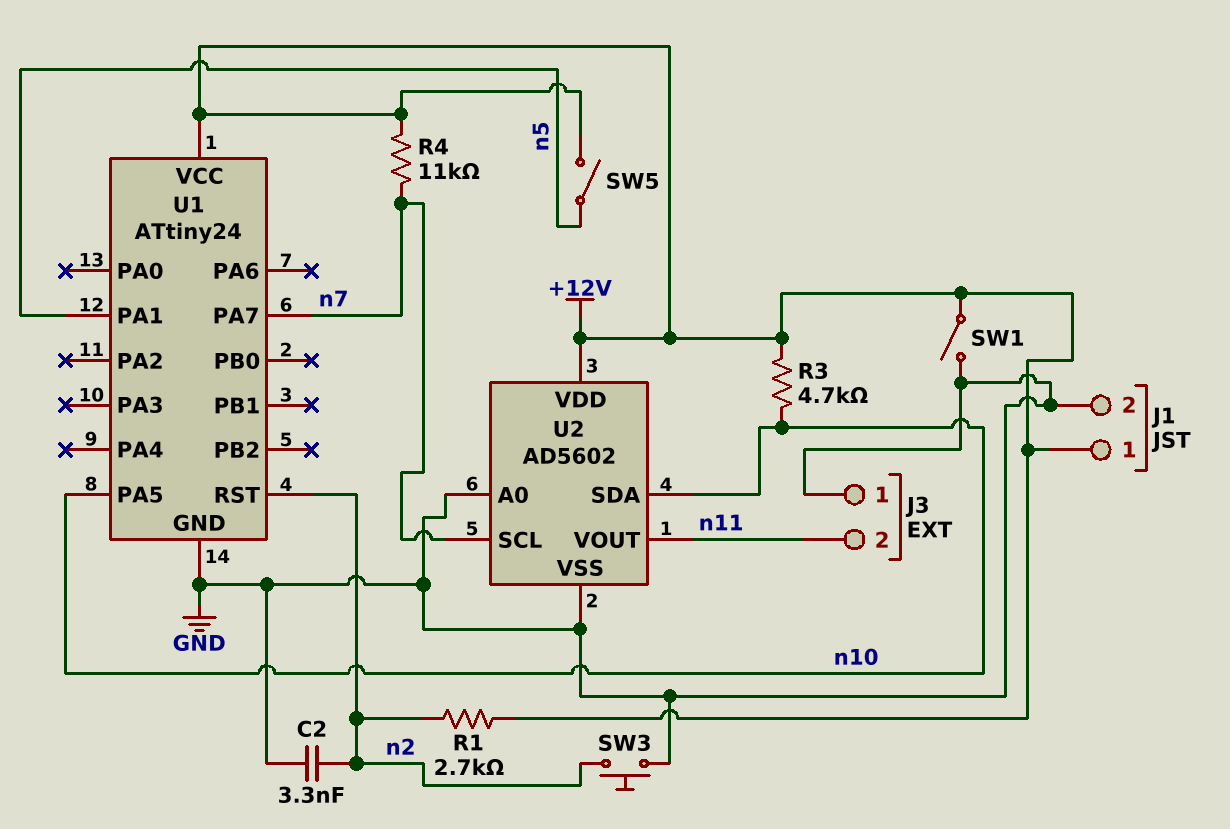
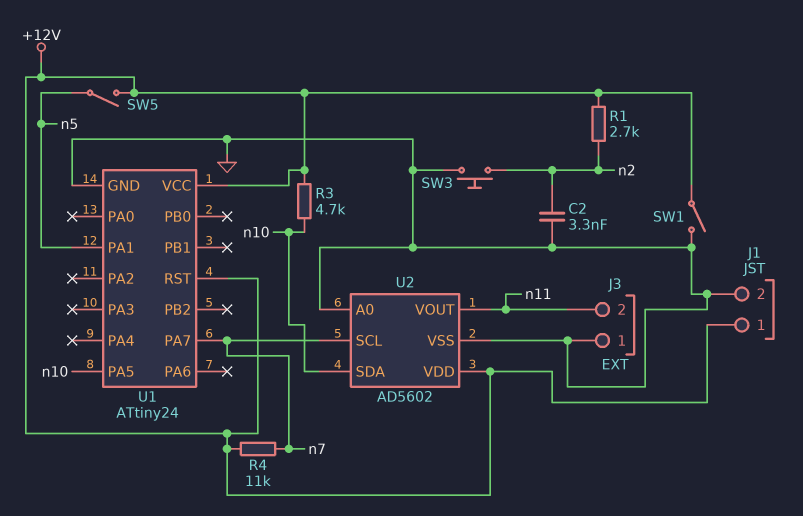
U1 pin RST: n2 -> +12V

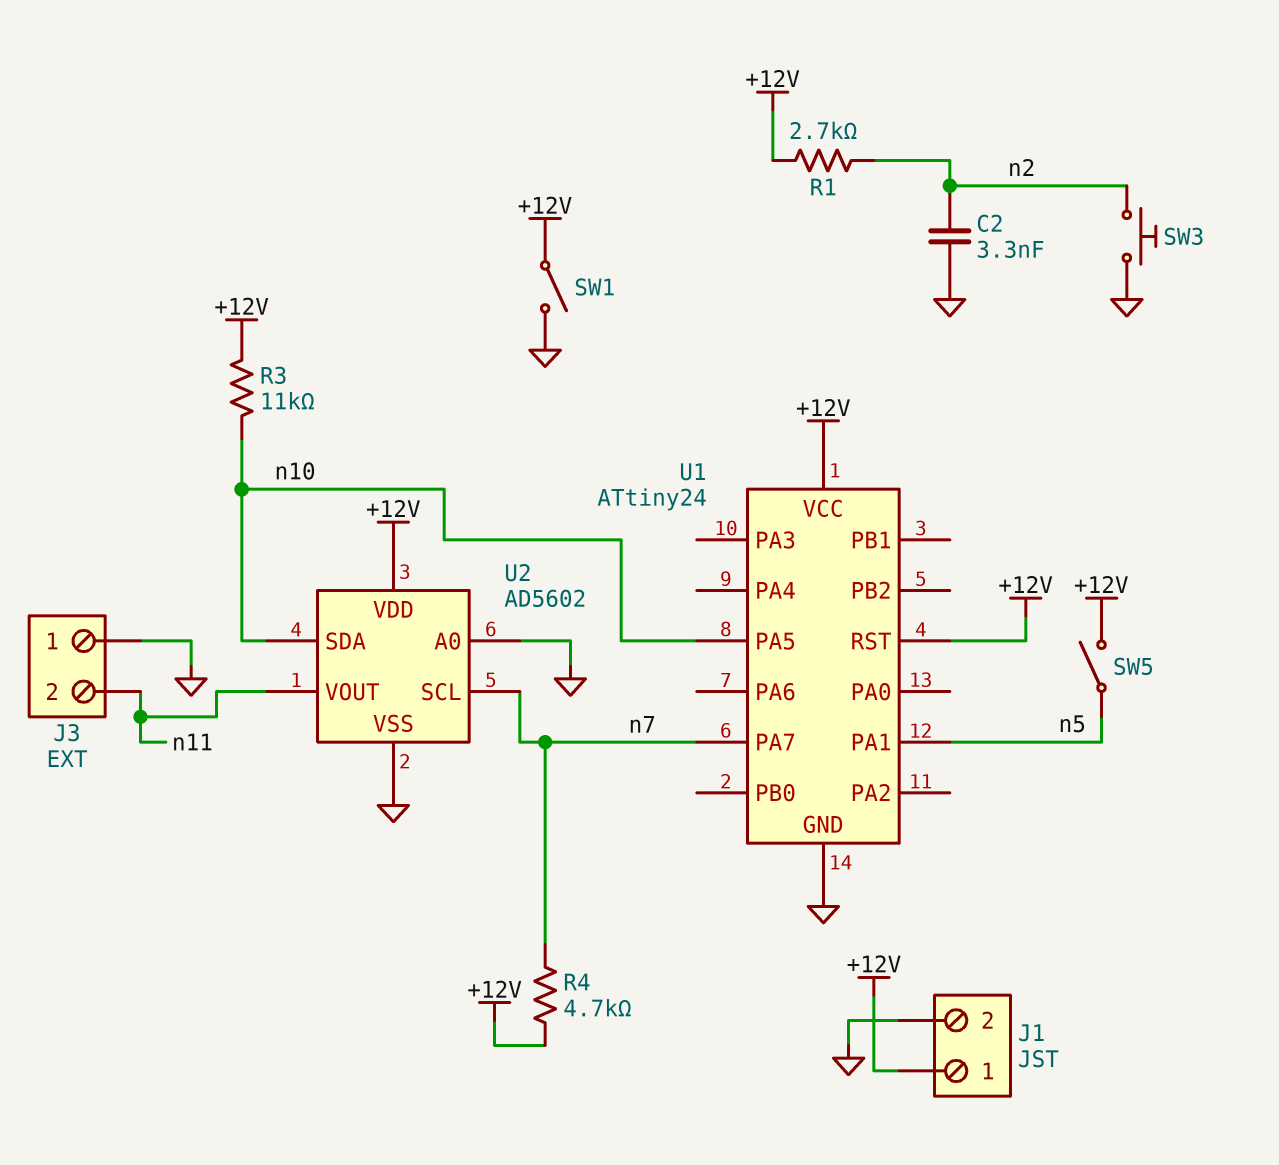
R3: 4.7k (+12V, n10) -> 11k (+12V, n10)
R4: 11k (+12V, n7) -> 4.7k (+12V, n7)

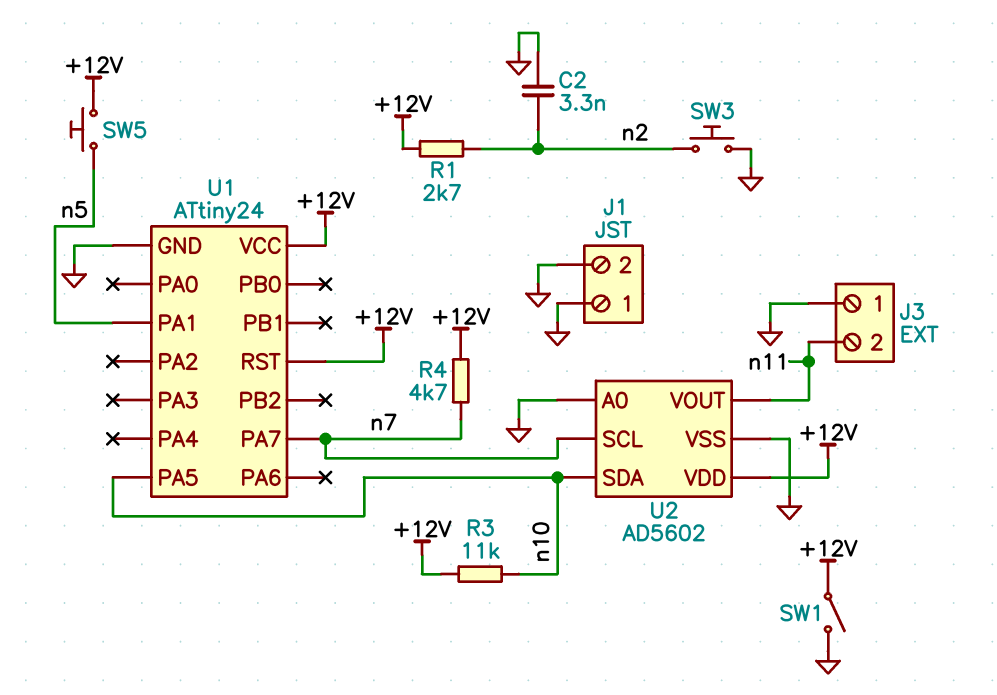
J1 pin 1: +12V -> GND
SW5: switch (+12V, n5) -> button (+12V, n5)

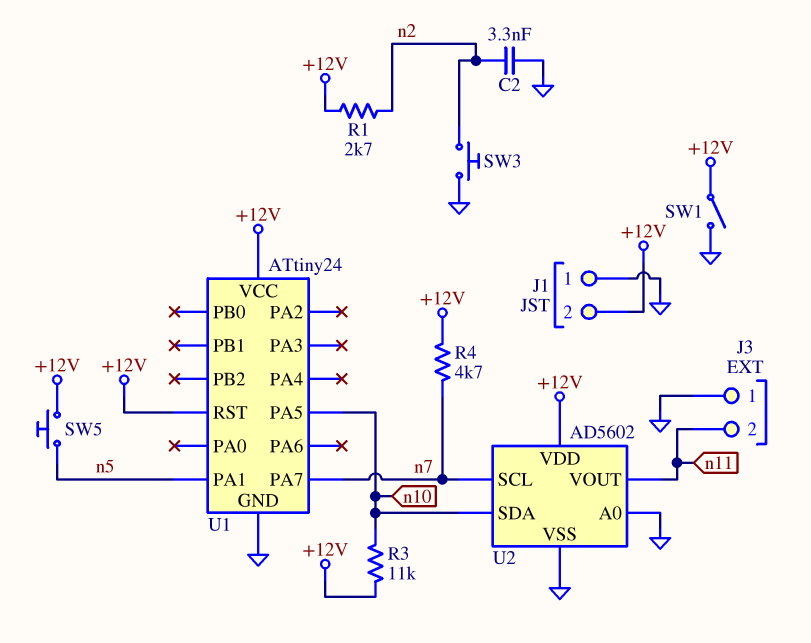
J1 pin 2: GND -> +12V

